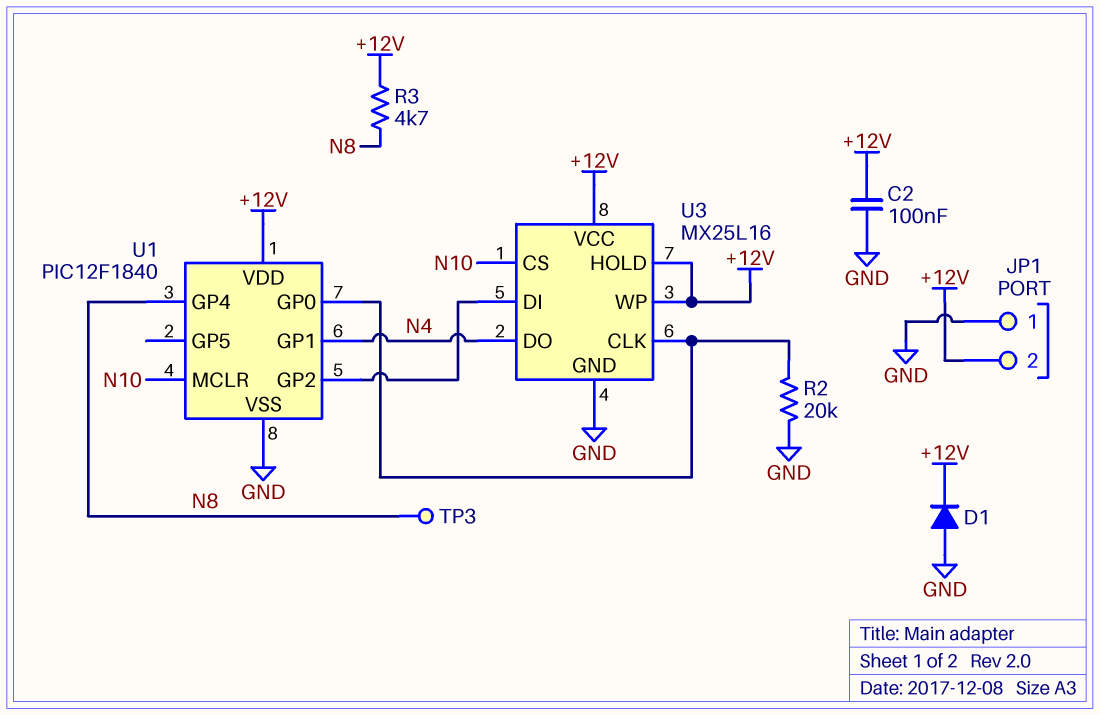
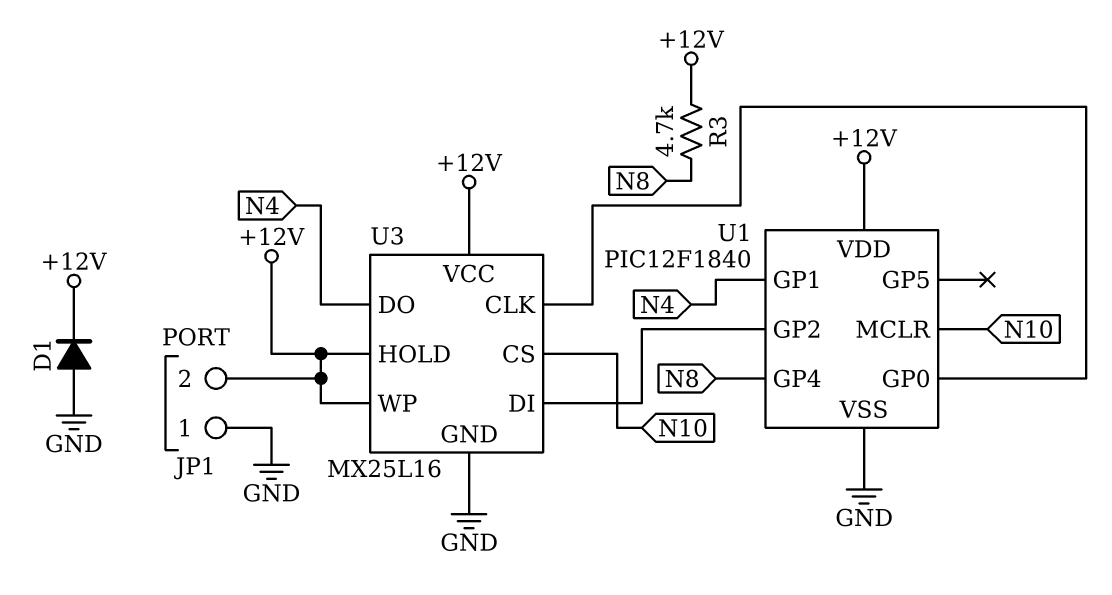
C2: 100nF (+12V, GND) -> none
R2: 20k (GND, U1/GP0) -> none
TP3: test point (N8) -> none

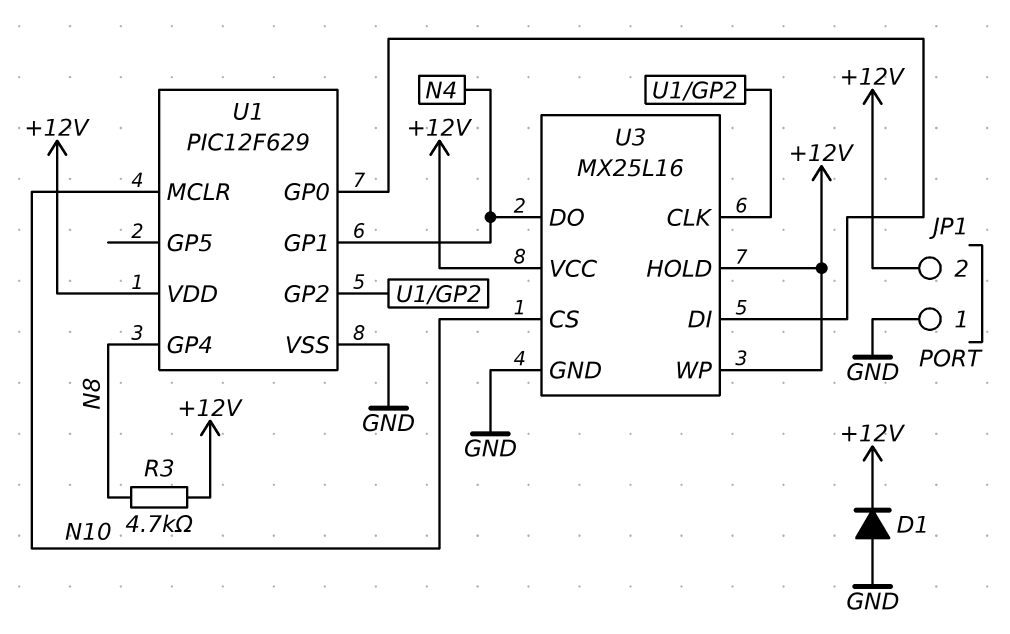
U1: PIC12F1840 -> PIC12F629
U3 pin CLK: U1/GP0 -> U1/GP2
U3 pin DI: U1/GP2 -> U1/GP0

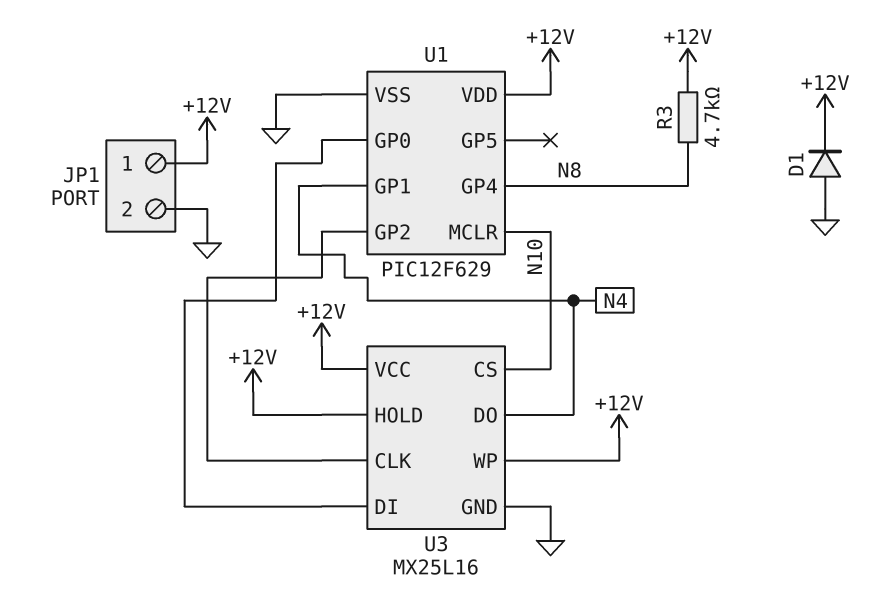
JP1 pin 1: GND -> +12V
JP1 pin 2: +12V -> GND

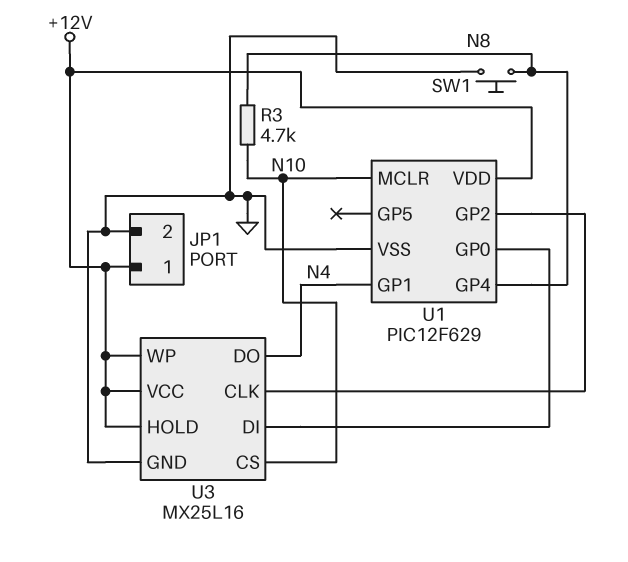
D1: diode (A GND, K +12V) -> none
R3: 4.7k (+12V, N8) -> 4.7k (N8, N10)
SW1: none -> button (GND, N8)

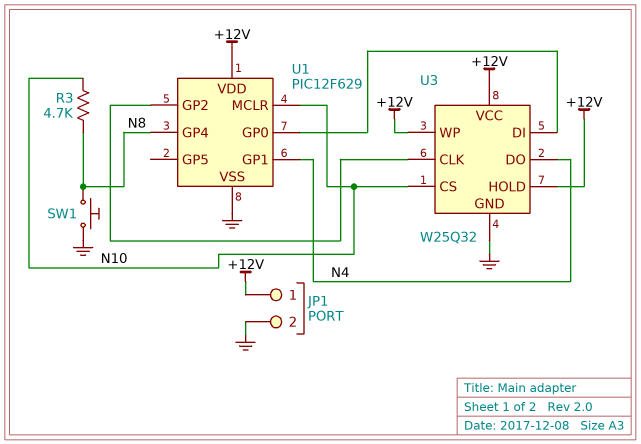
U3: MX25L16 -> W25Q32

